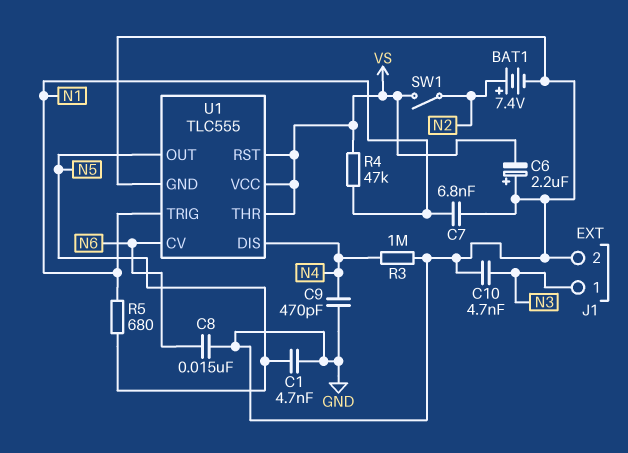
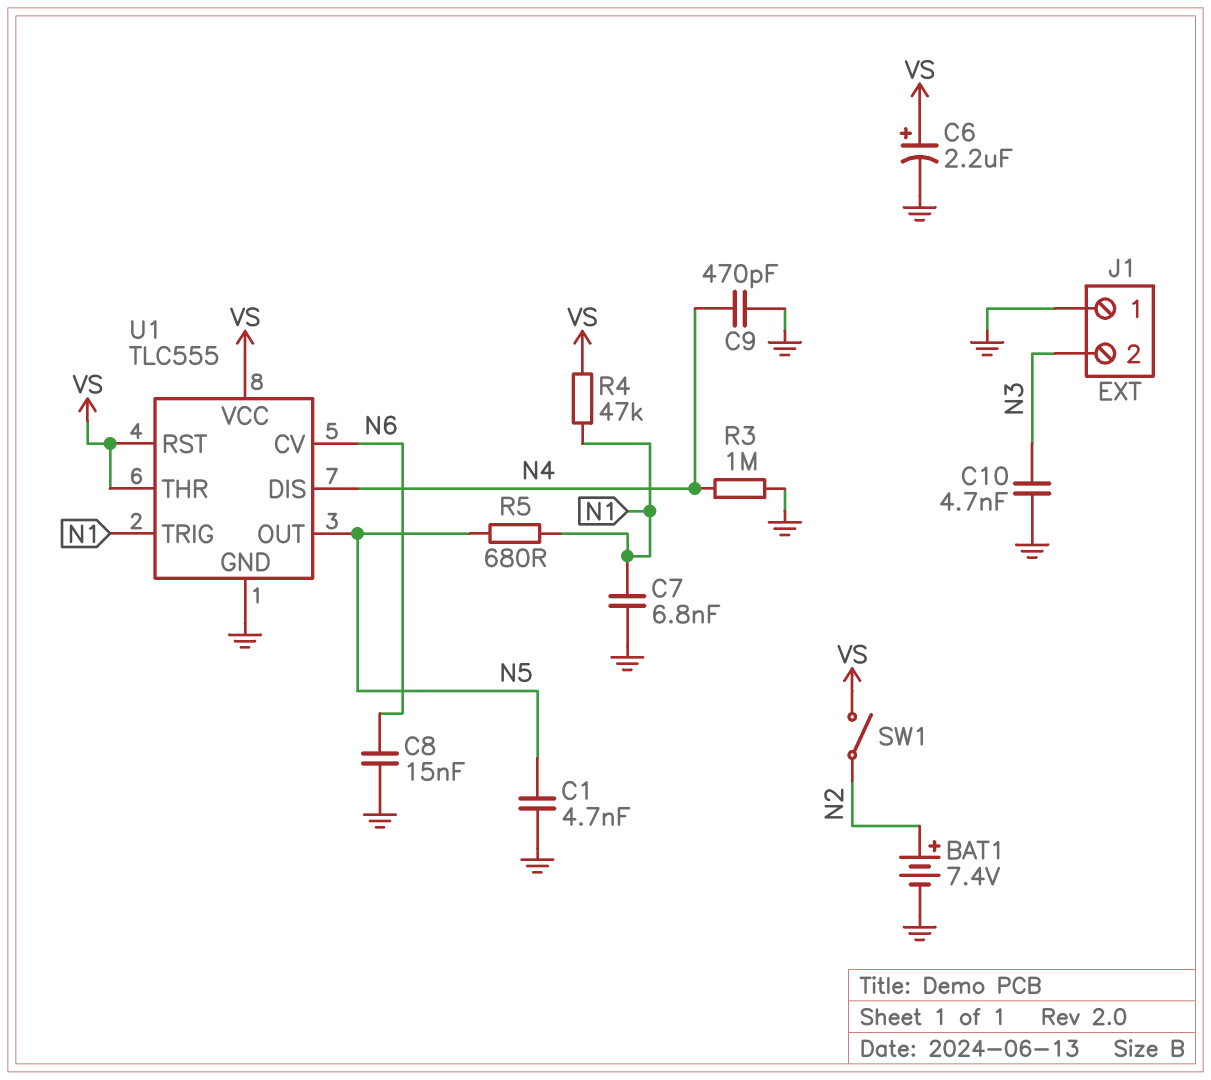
C6: 2.2uF (plus GND, minus VS) -> 2.2uF (plus VS, minus GND)
J1 pin 1: N3 -> GND
J1 pin 2: GND -> N3

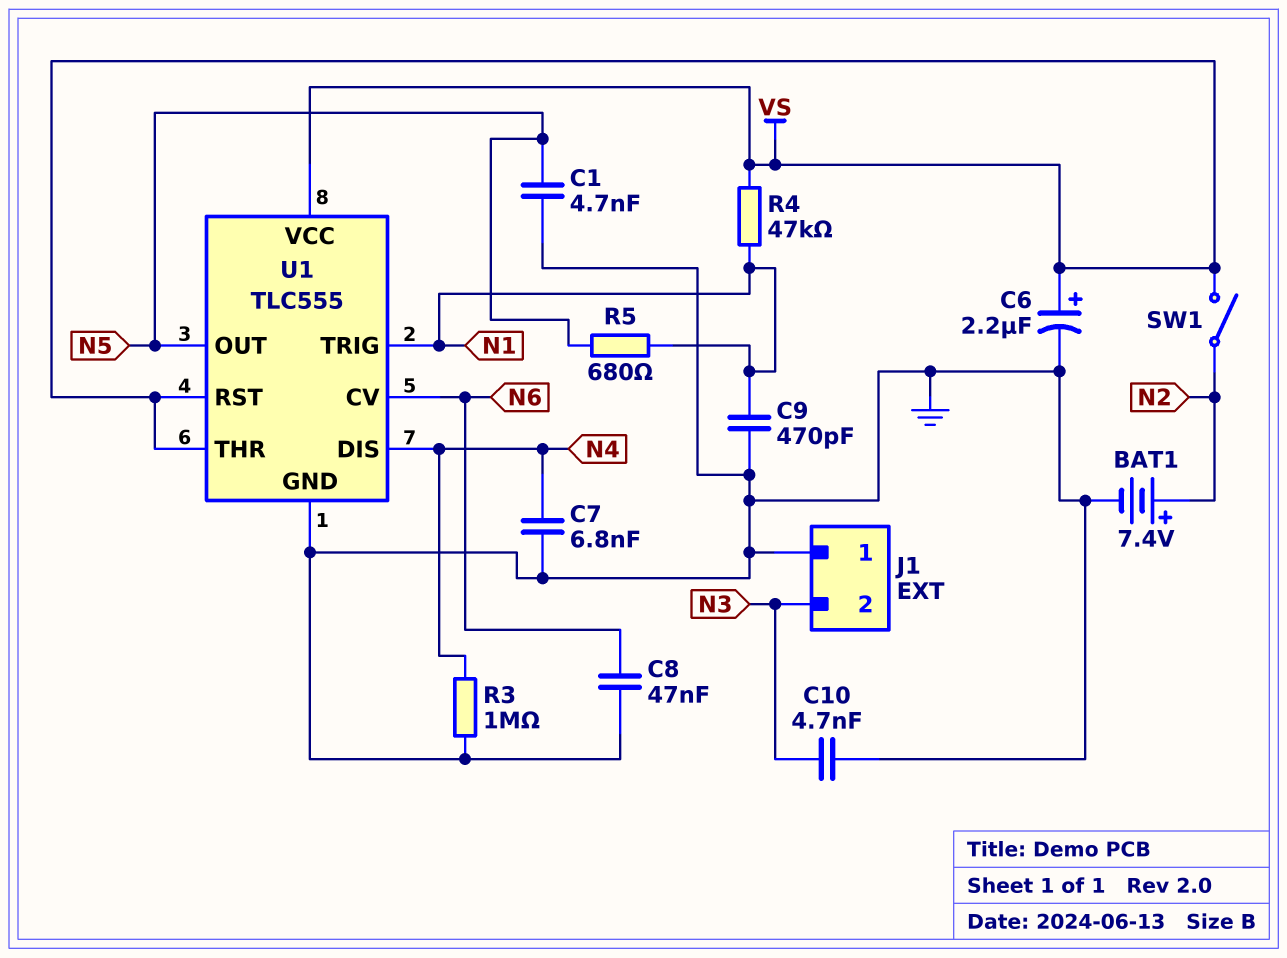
C7: 6.8nF (GND, N1) -> 6.8nF (GND, N4)
C8: 15nF (GND, N6) -> 47nF (GND, N6)
C9: 470pF (GND, N4) -> 470pF (GND, N1)

